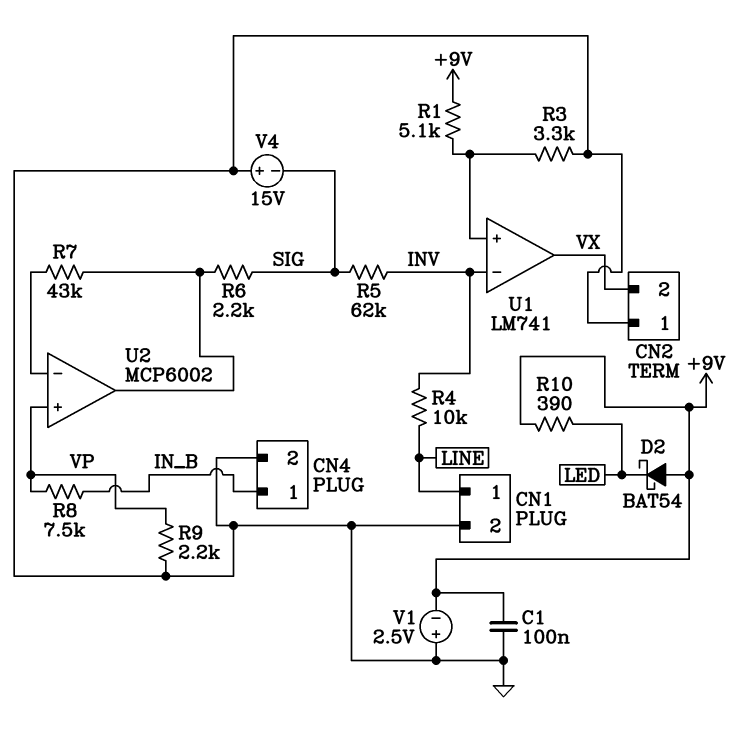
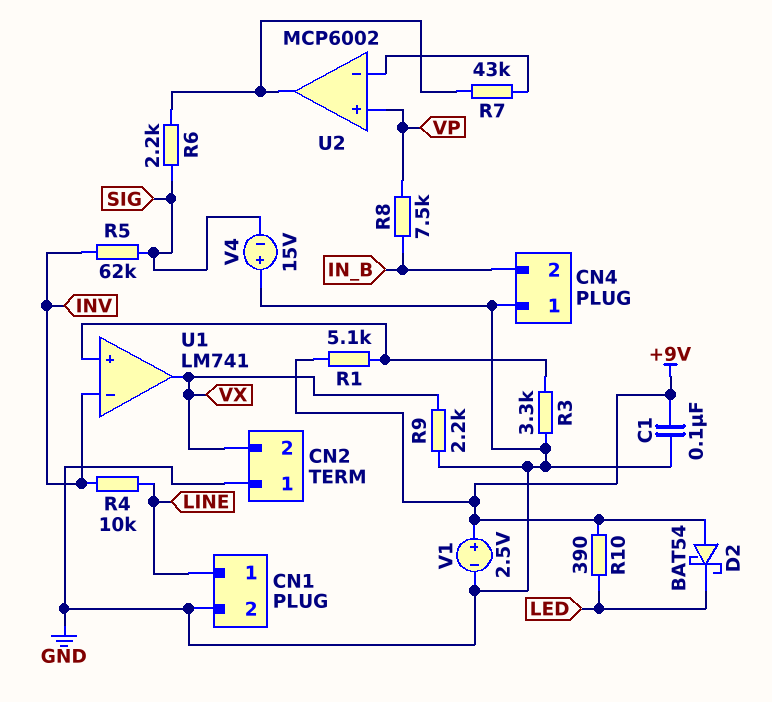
CN4 pin 1: IN_B -> GND
CN4 pin 2: GND -> IN_B
R9: 2.2k (GND, VP) -> 2.2k (GND, VX)
V1: 2.5V (plus GND, minus +9V) -> 2.5V (plus +9V, minus GND)

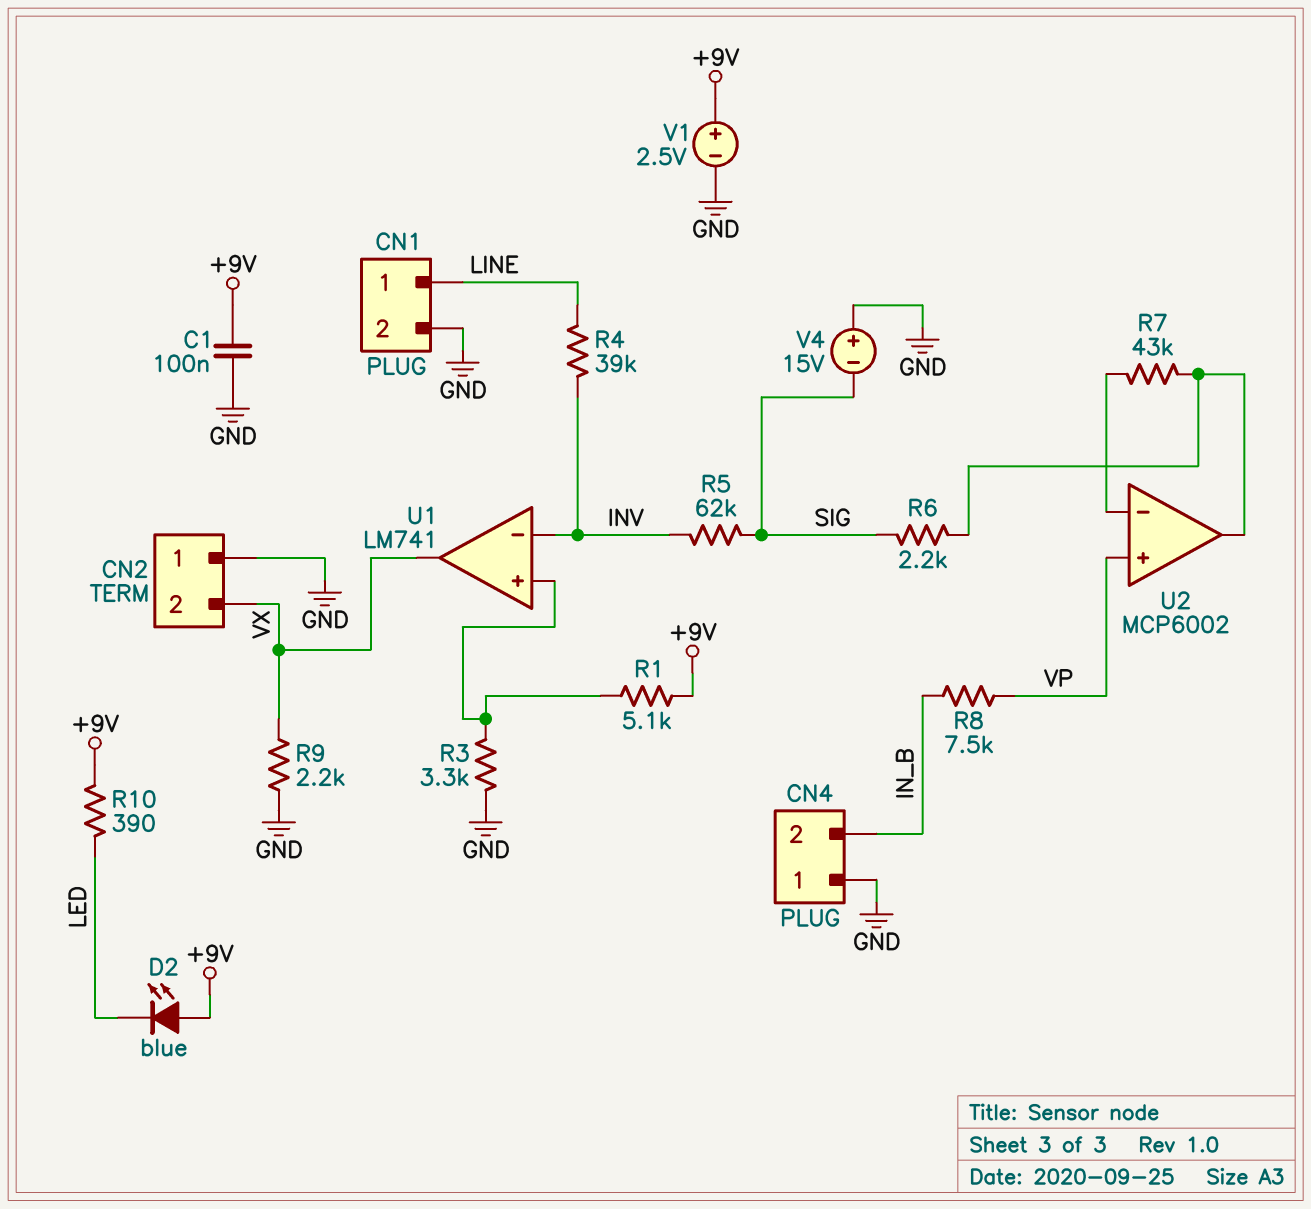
D2: schottky BAT54 (A +9V, K LED) -> LED blue (A +9V, K LED)
R4: 10k (INV, LINE) -> 39k (INV, LINE)

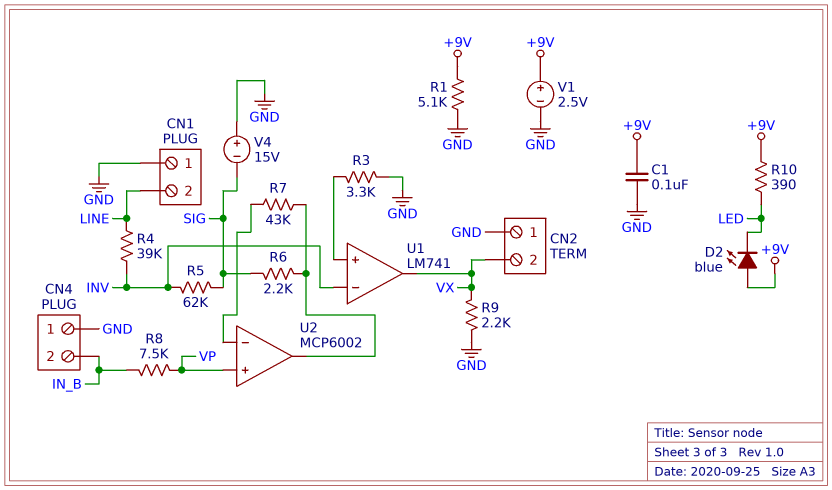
CN1 pin 1: LINE -> GND
CN1 pin 2: GND -> LINE
R1: 5.1k (+9V, U1/in+) -> 5.1k (+9V, GND)

